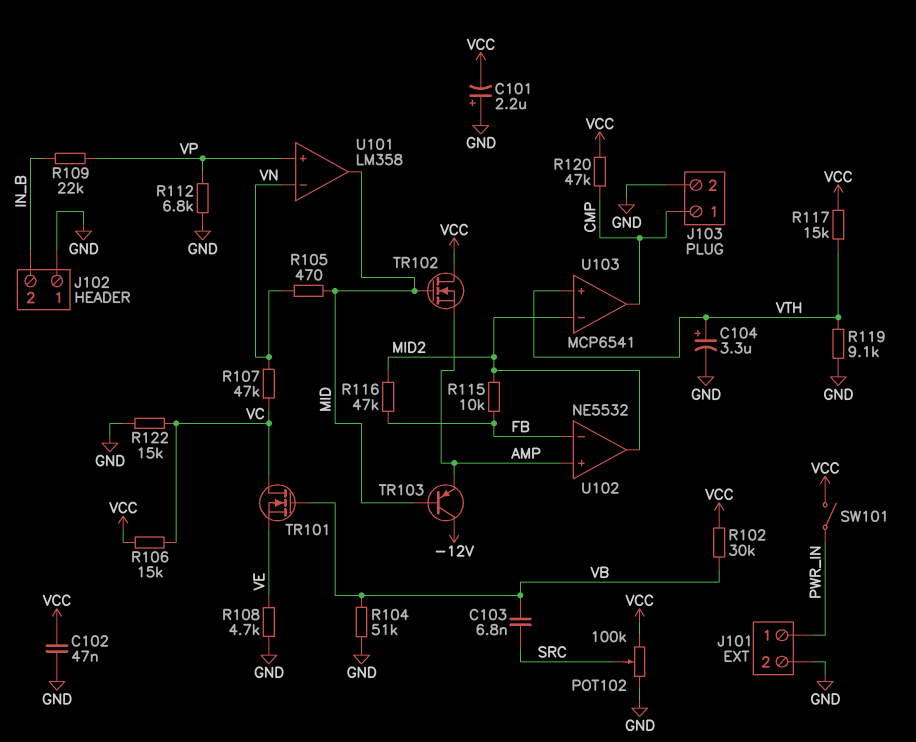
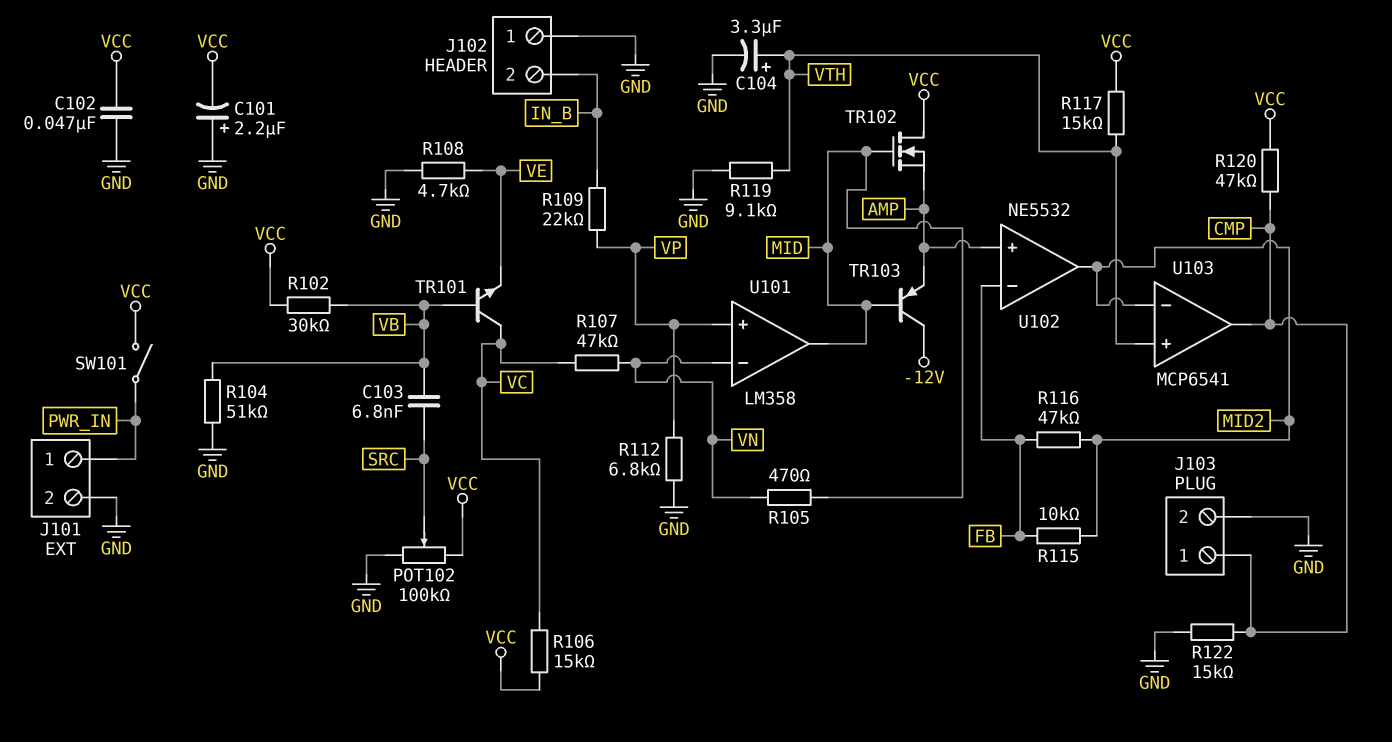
R122: 15k (GND, VC) -> 15k (CMP, GND)
TR101: NMOS (G VB, D VC, S VE) -> NPN (B VB, C VC, E VE)

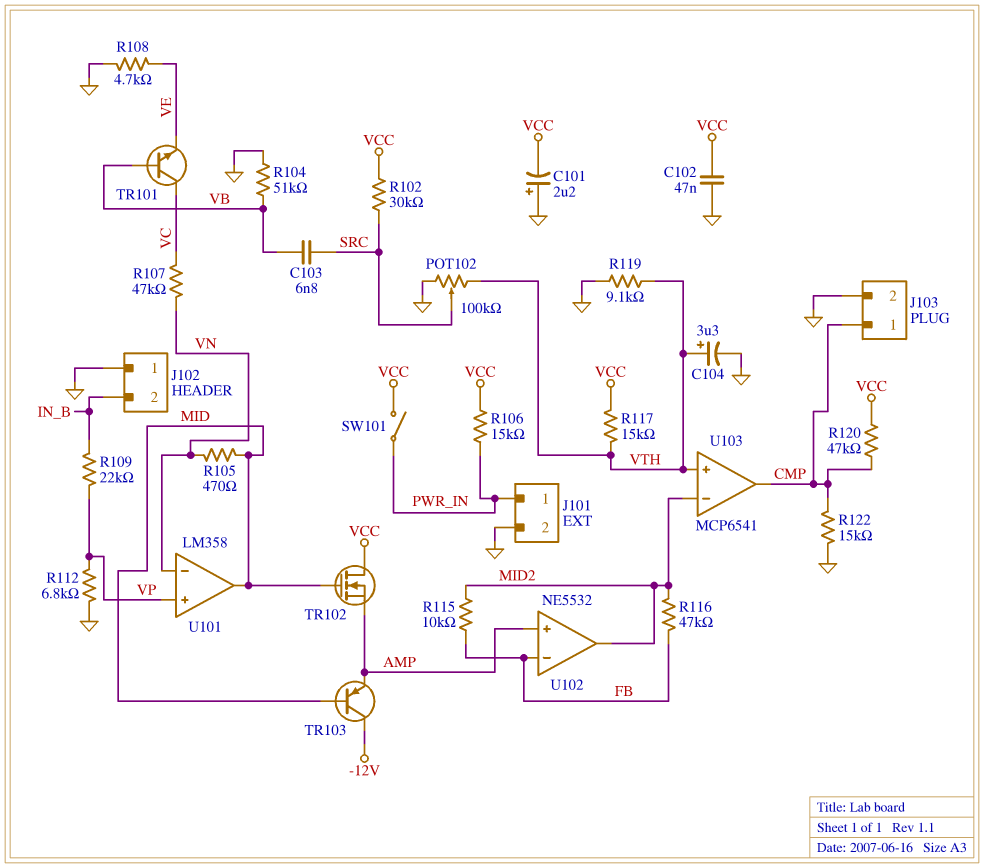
POT102: 100k (GND, VCC, wiper SRC) -> 100k (GND, VTH, wiper SRC)
R102: 30k (VB, VCC) -> 30k (SRC, VCC)
R106: 15k (VC, VCC) -> 15k (PWR_IN, VCC)

